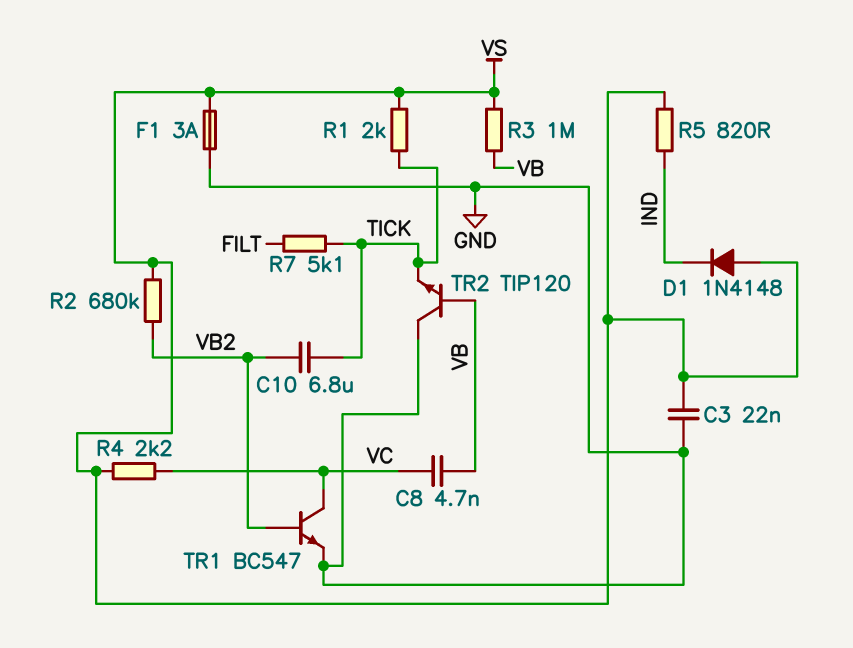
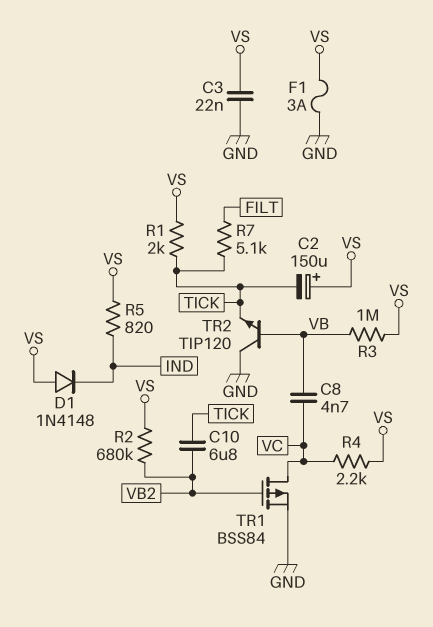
C2: none -> 150uF (plus VS, minus TICK)
TR1: NPN BC547 (B VB2, C VC, E GND) -> PMOS BSS84 (G VB2, D VC, S GND)

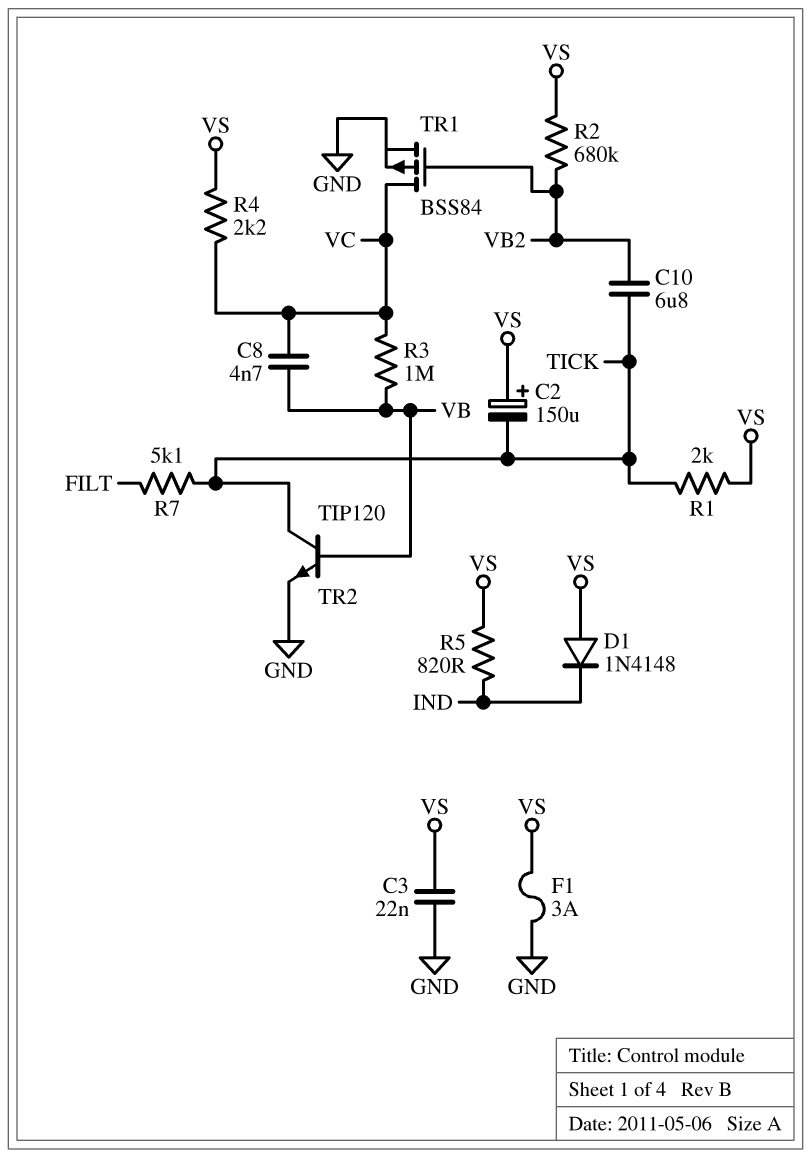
R3: 1M (VB, VS) -> 1M (VB, VC)
TR2: NPN TIP120 (B VB, C GND, E TICK) -> NPN TIP120 (B VB, C TICK, E GND)

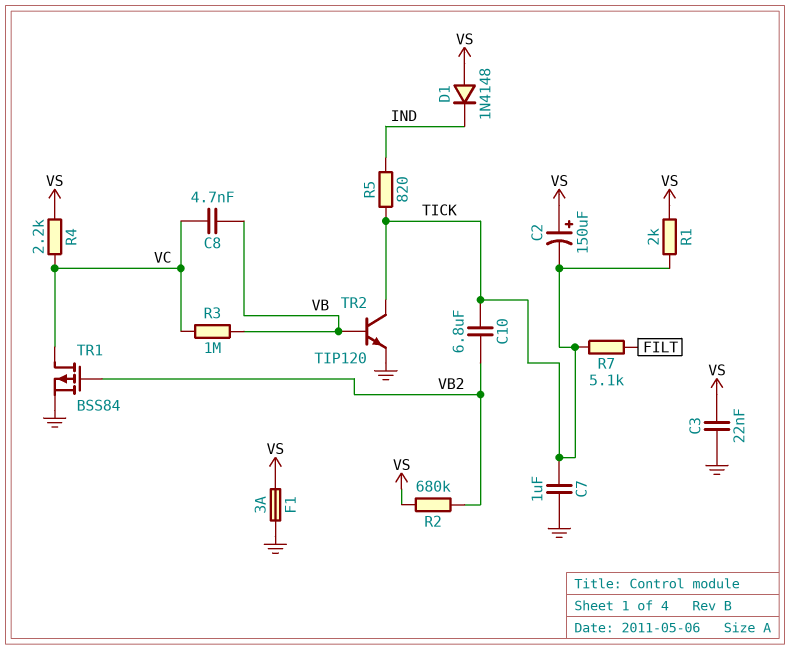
C7: none -> 1uF (GND, TICK)
R5: 820 (IND, VS) -> 820 (IND, TICK)

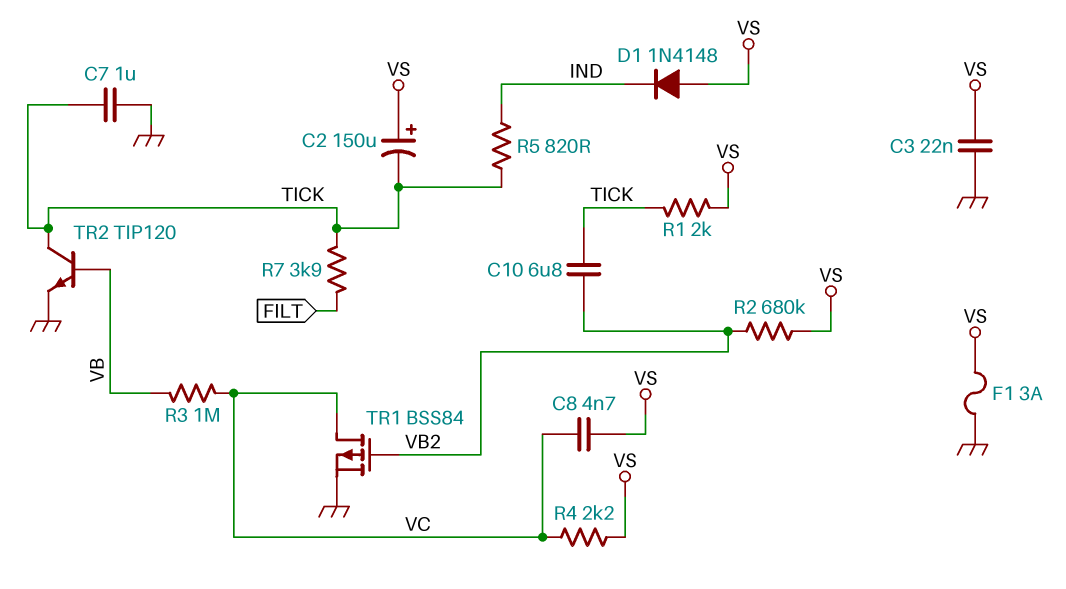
C8: 4.7nF (VB, VC) -> 4.7nF (VC, VS)
R7: 5.1k (FILT, TICK) -> 3.9k (FILT, TICK)

